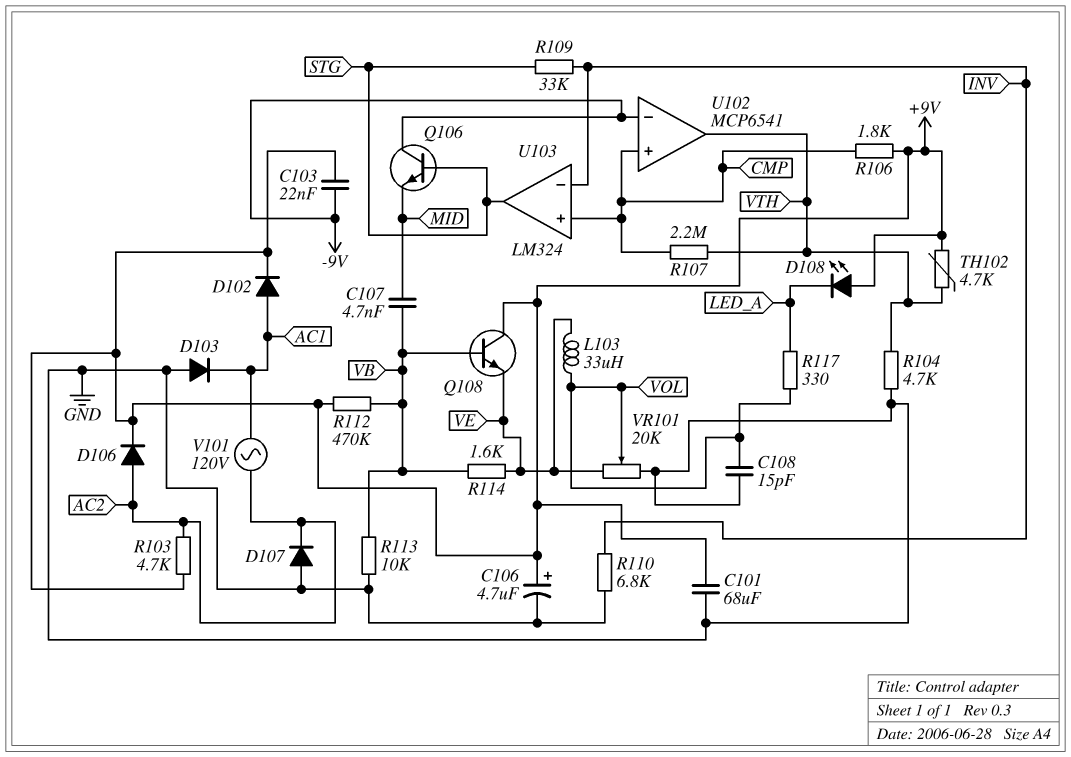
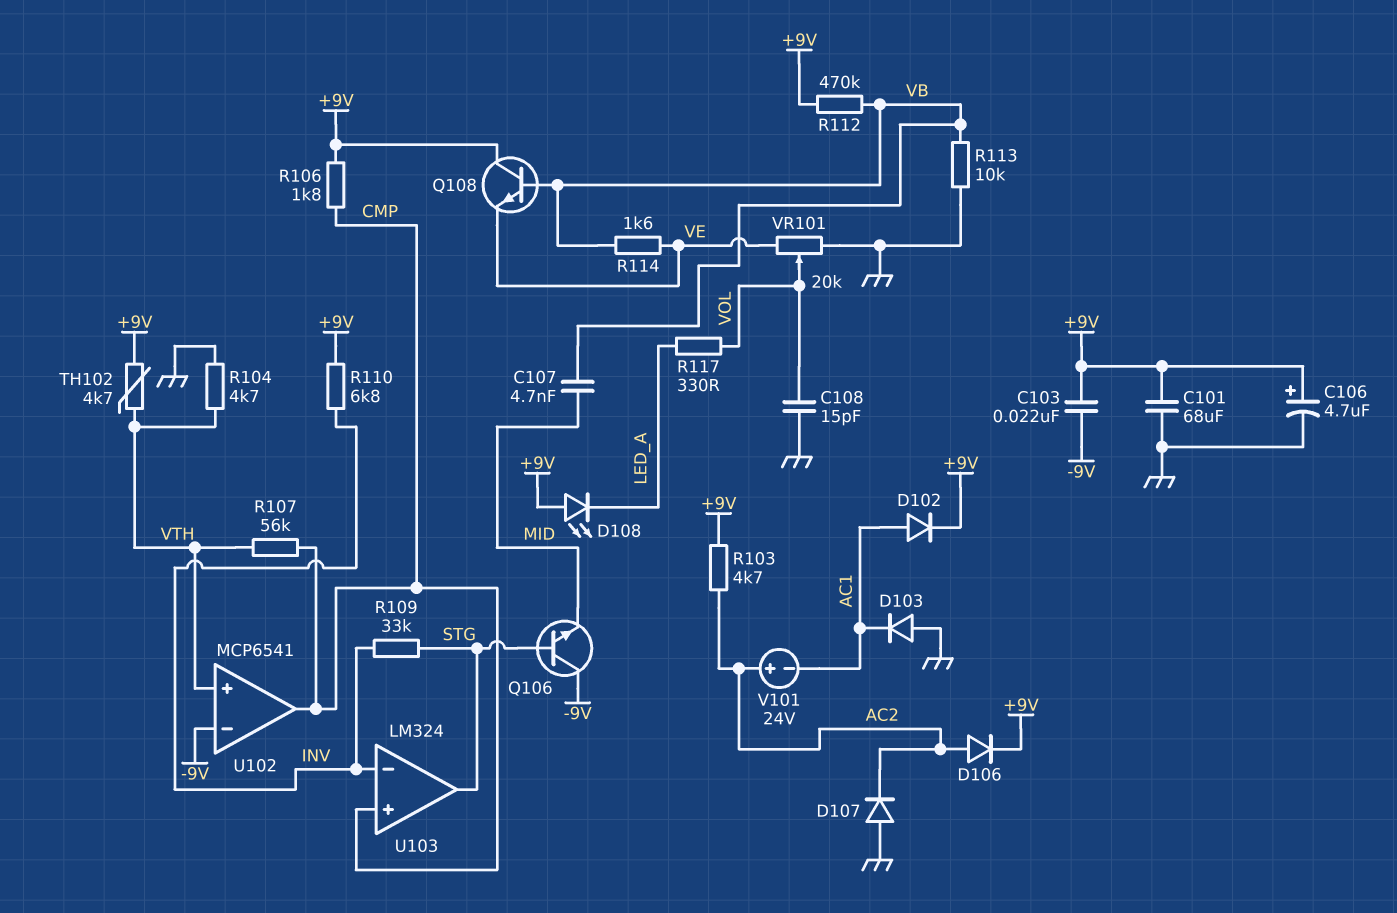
L103: 33uH (VE, VOL) -> none
R107: 2.2M (CMP, VTH) -> 56k (CMP, VTH)
R110: 6.8k (GND, INV) -> 6.8k (+9V, INV)
U102 pin in+: CMP -> VTH
U102 pin out: VTH -> CMP
V101: AC 120V (AC1, AC2) -> 24V (plus AC2, minus AC1)

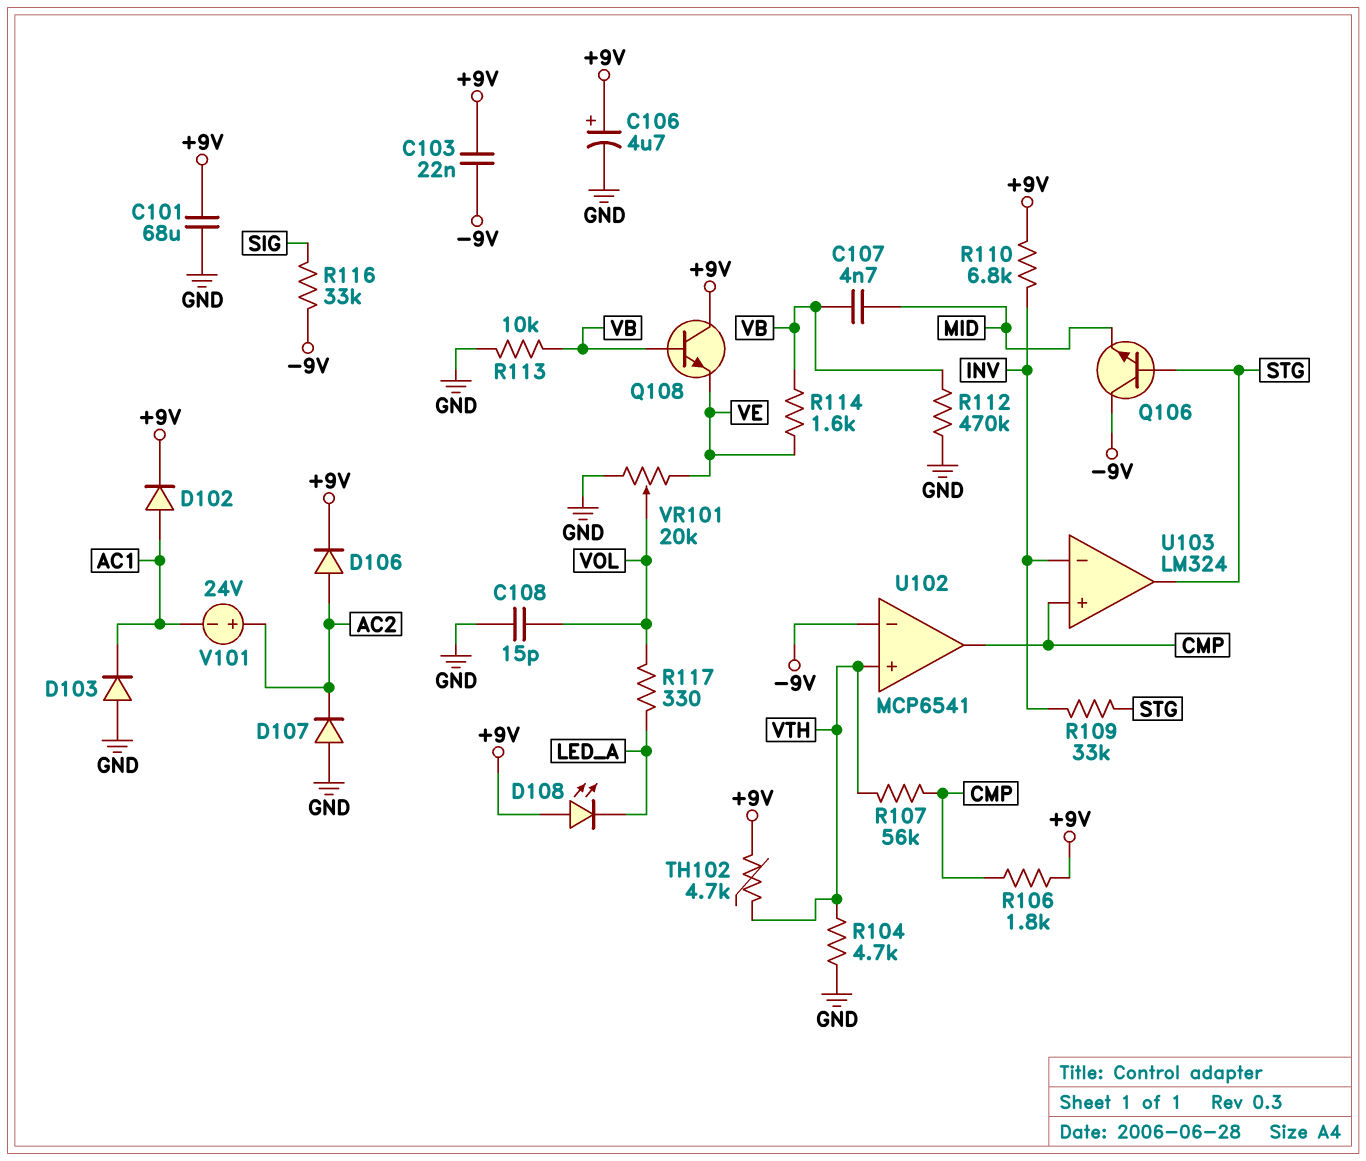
R103: 4.7k (+9V, AC2) -> none
R112: 470k (+9V, VB) -> 470k (GND, VB)
R116: none -> 33k (-9V, SIG)

